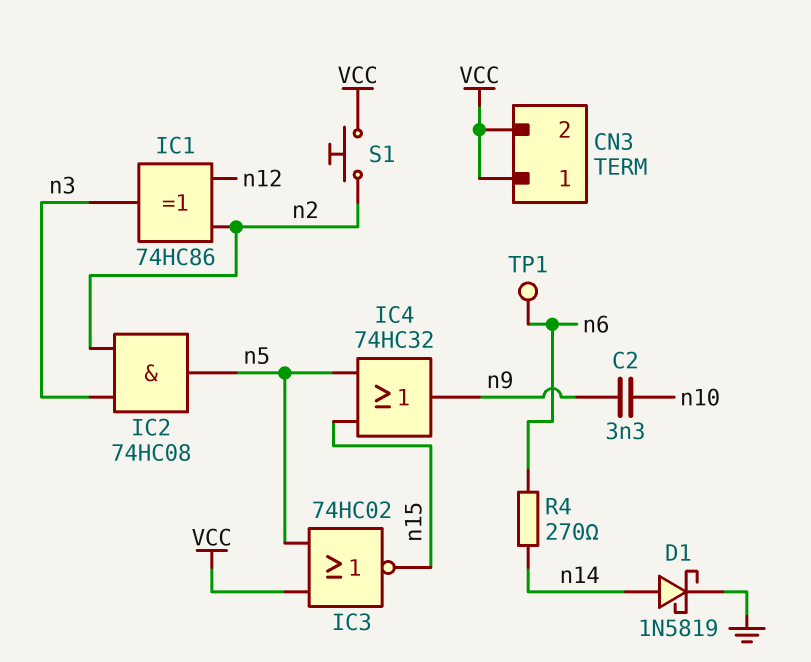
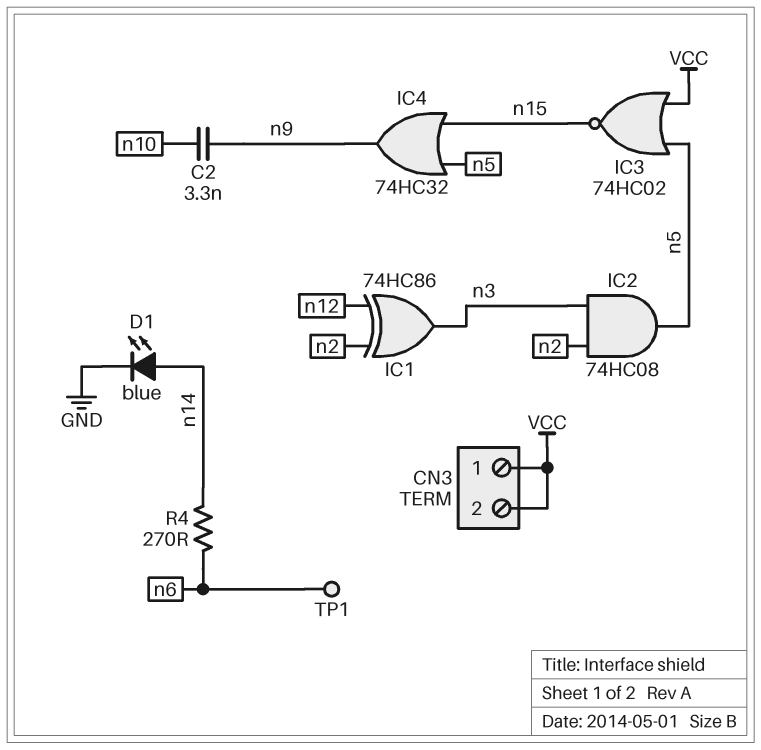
D1: schottky 1N5819 (A n14, K GND) -> LED blue (A n14, K GND)
S1: button (VCC, n2) -> none

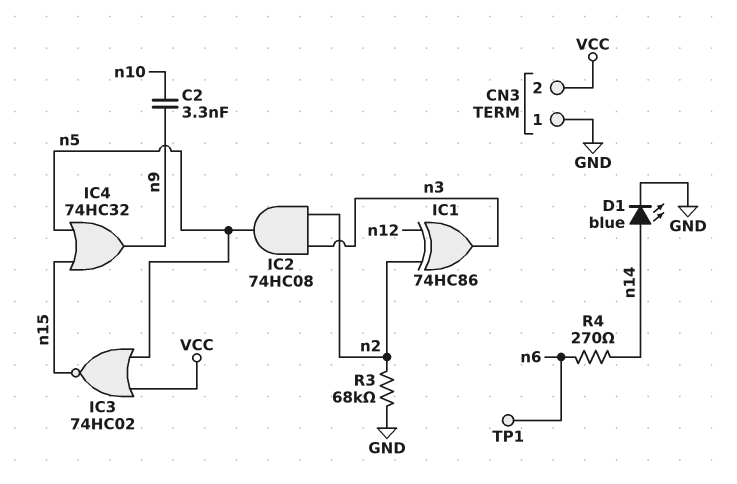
CN3 pin 1: VCC -> GND
R3: none -> 68k (GND, n2)

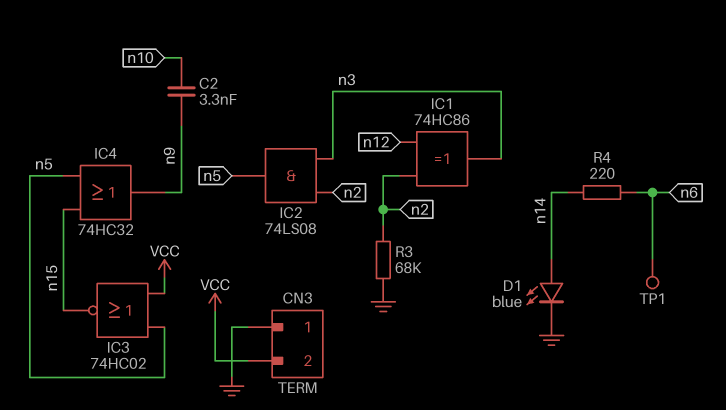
IC2: AND 74HC08 (in n2, in n3, out n5) -> AND 74LS08 (in n2, in n3, out n5)
R4: 270 (n6, n14) -> 220 (n6, n14)

